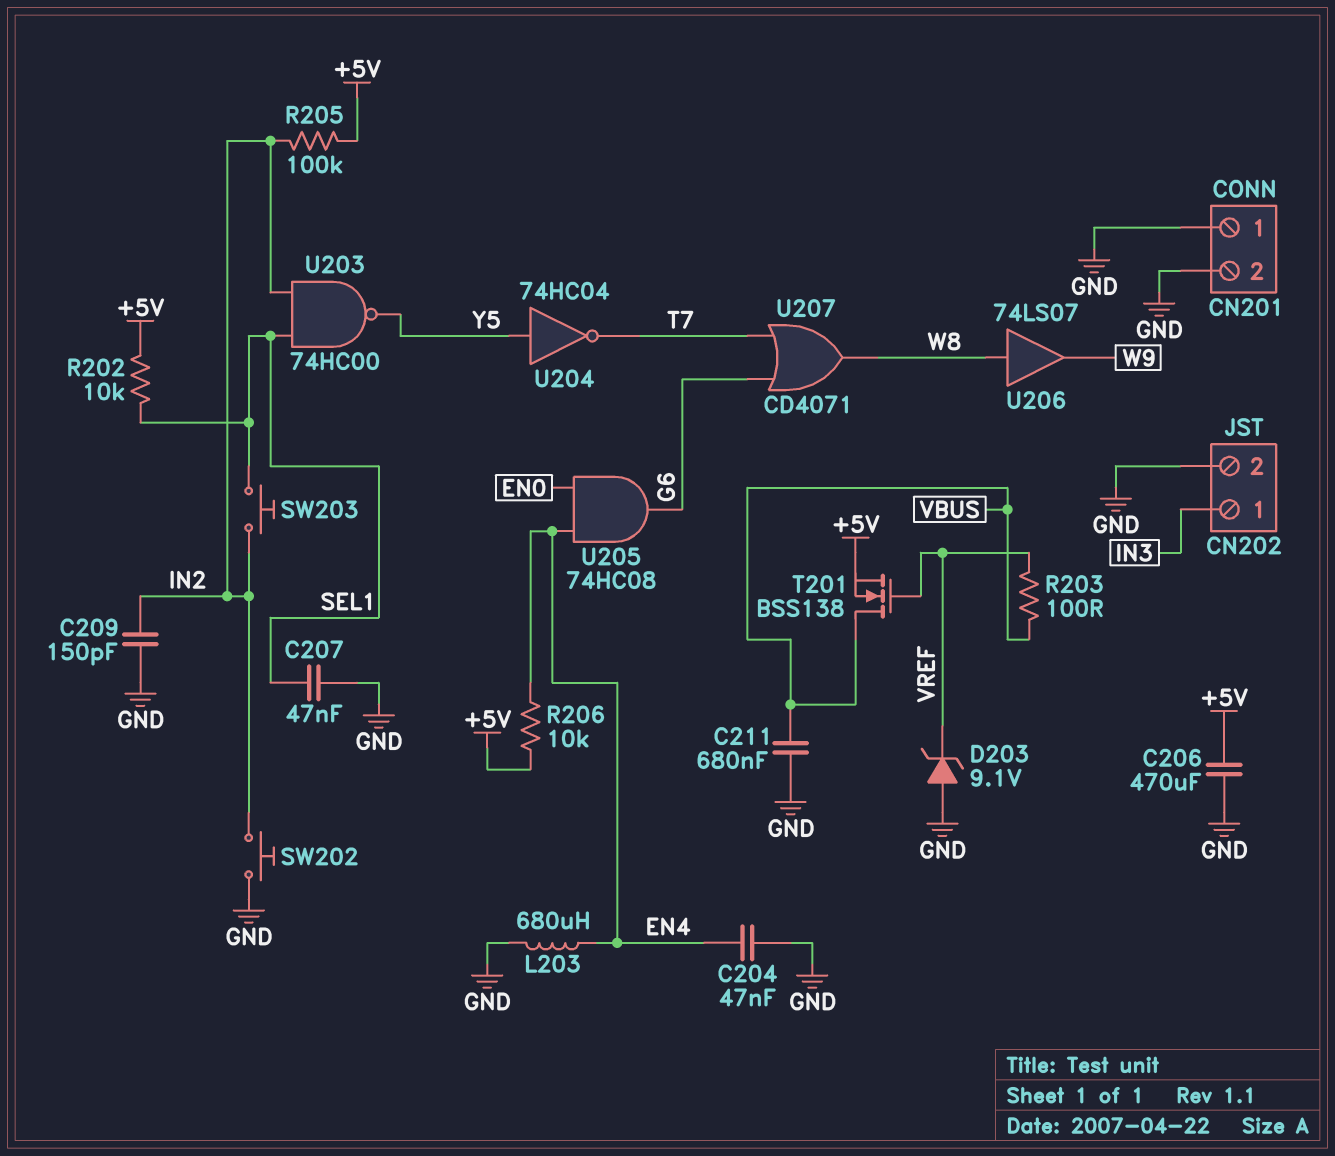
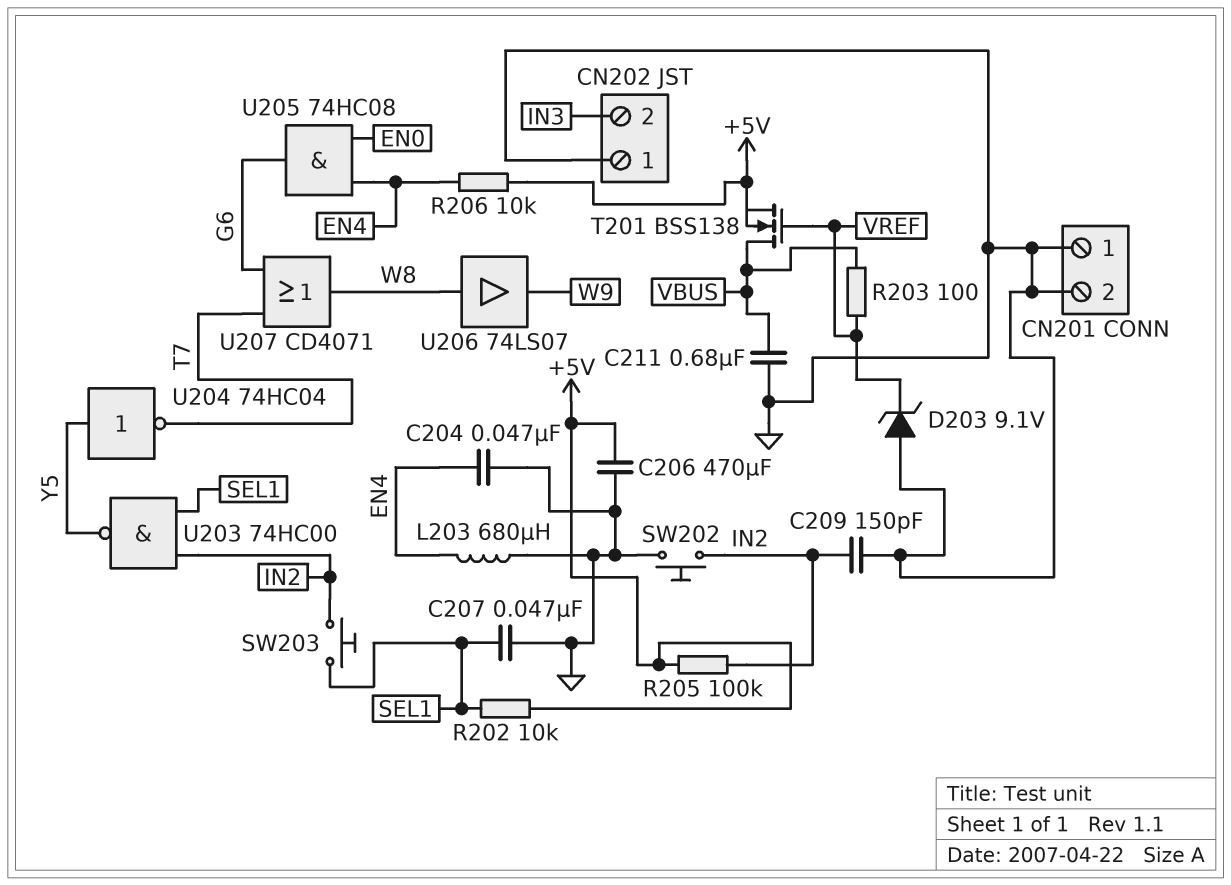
CN202 pin 1: IN3 -> GND
CN202 pin 2: GND -> IN3

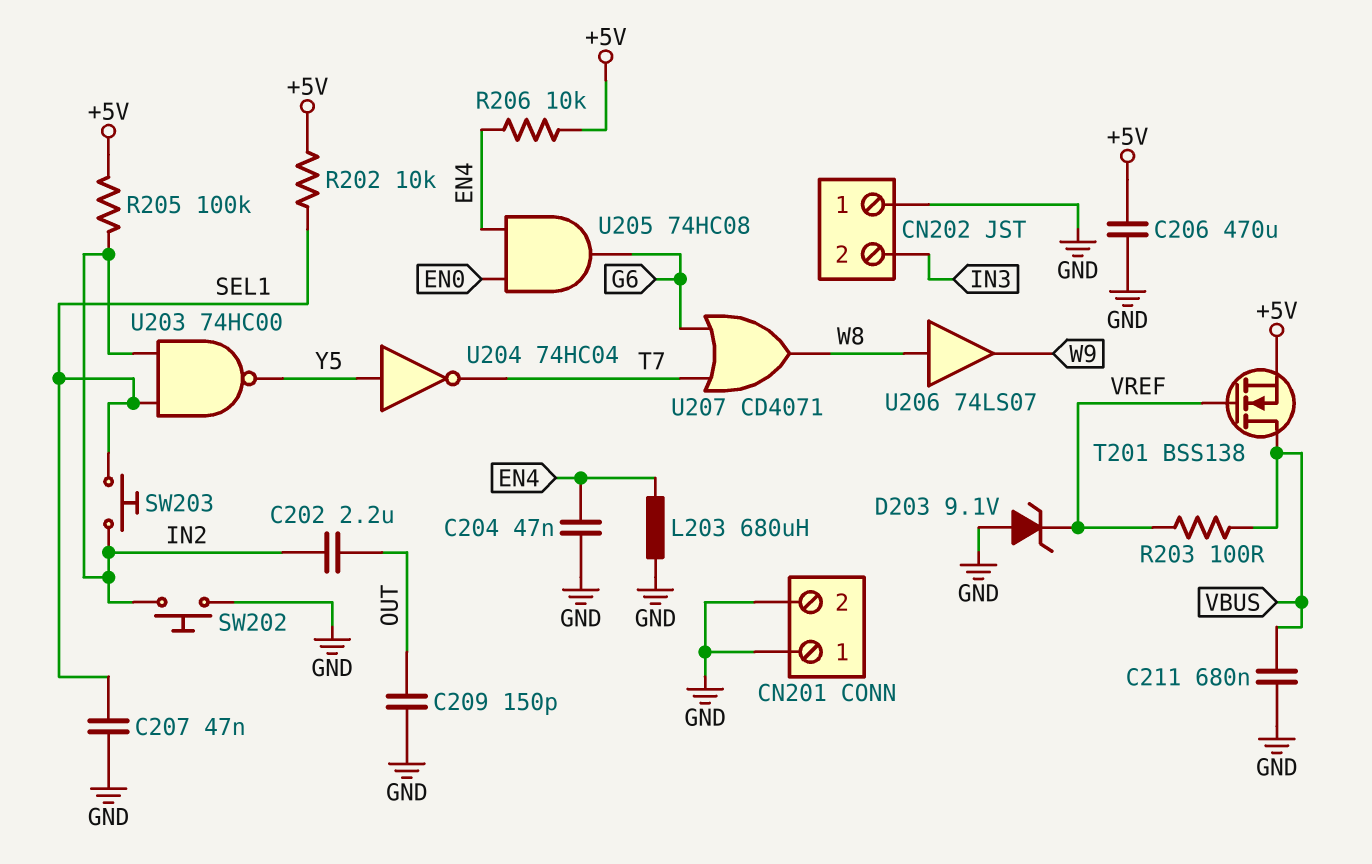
C202: none -> 2.2uF (IN2, OUT)
C209: 150pF (GND, IN2) -> 150pF (GND, OUT)

